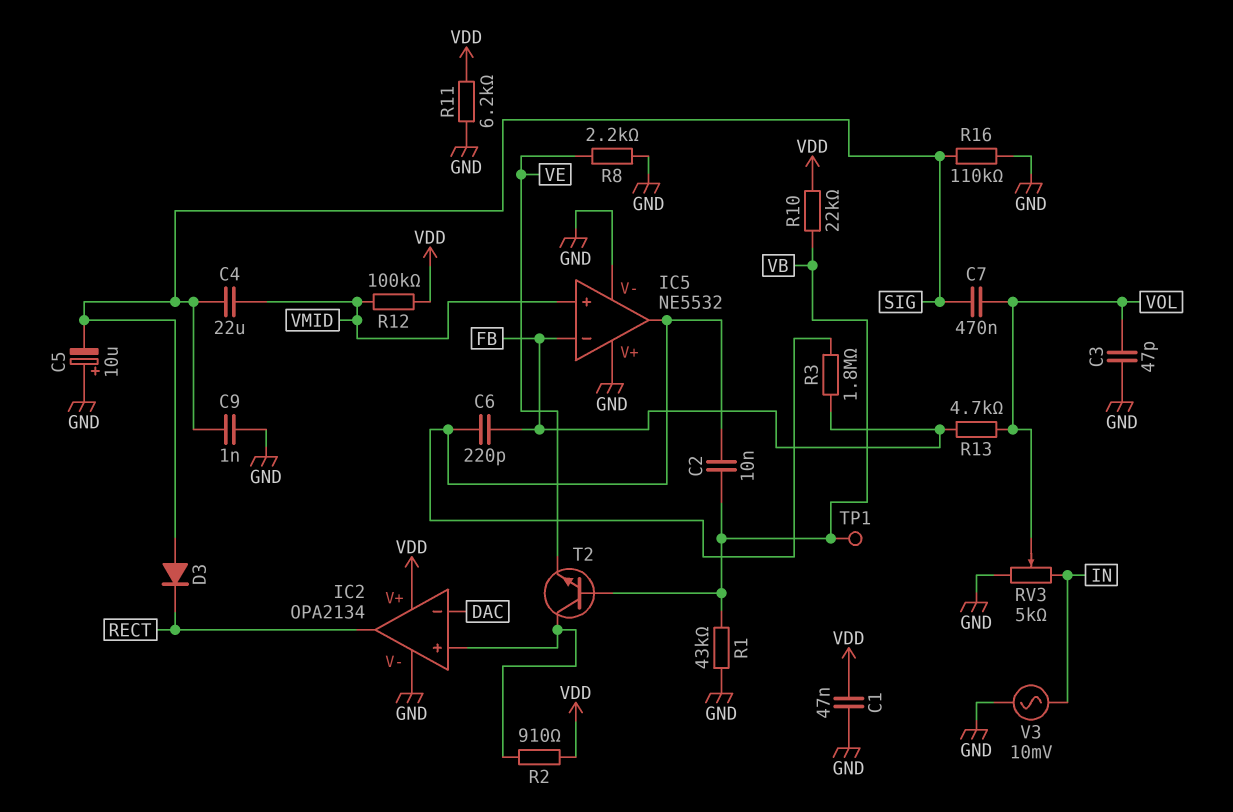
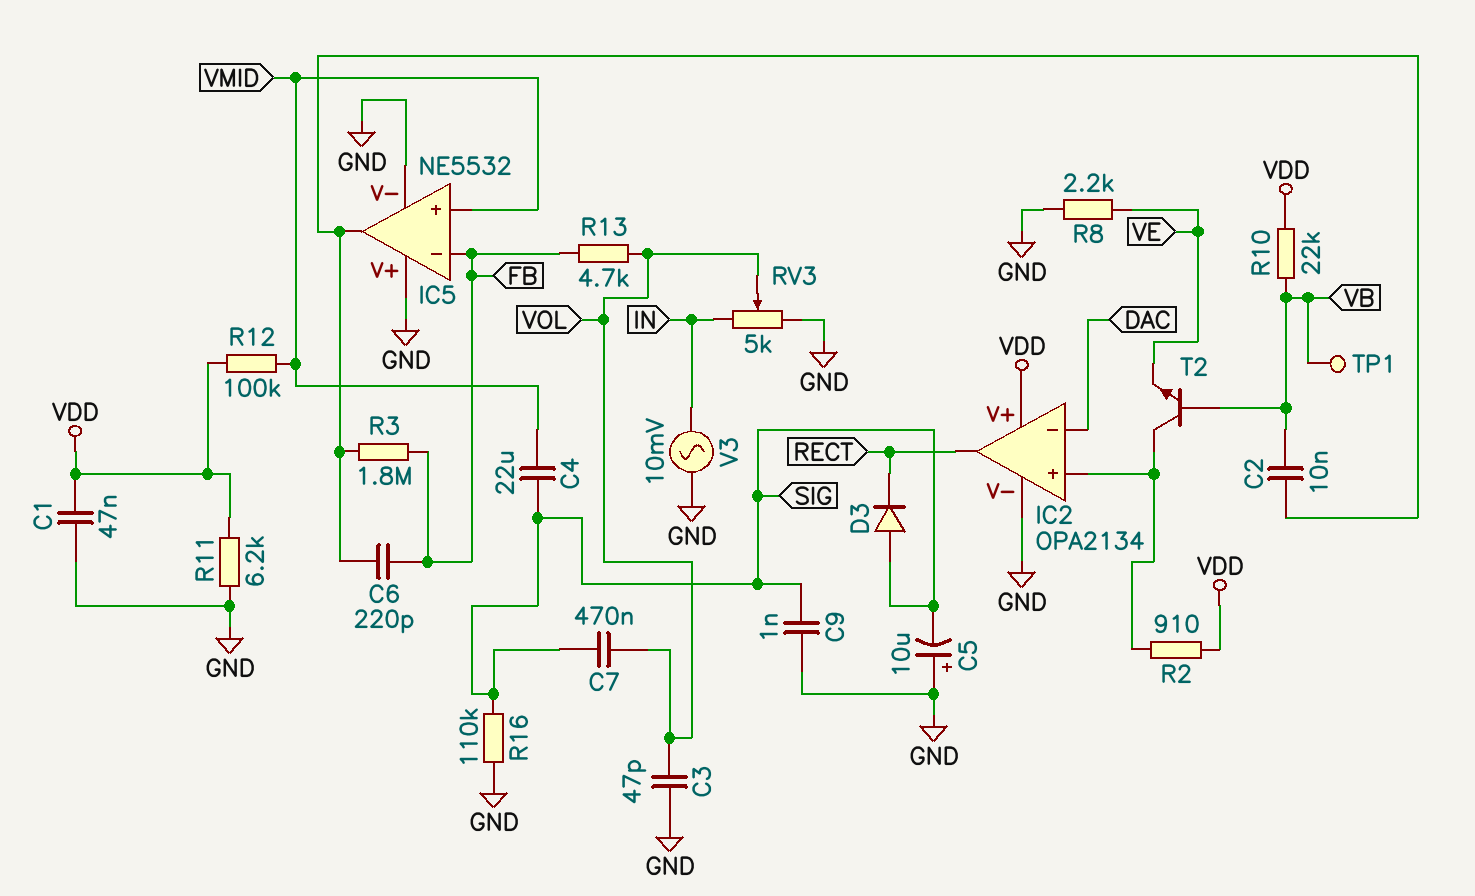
R1: 43k (GND, VB) -> none

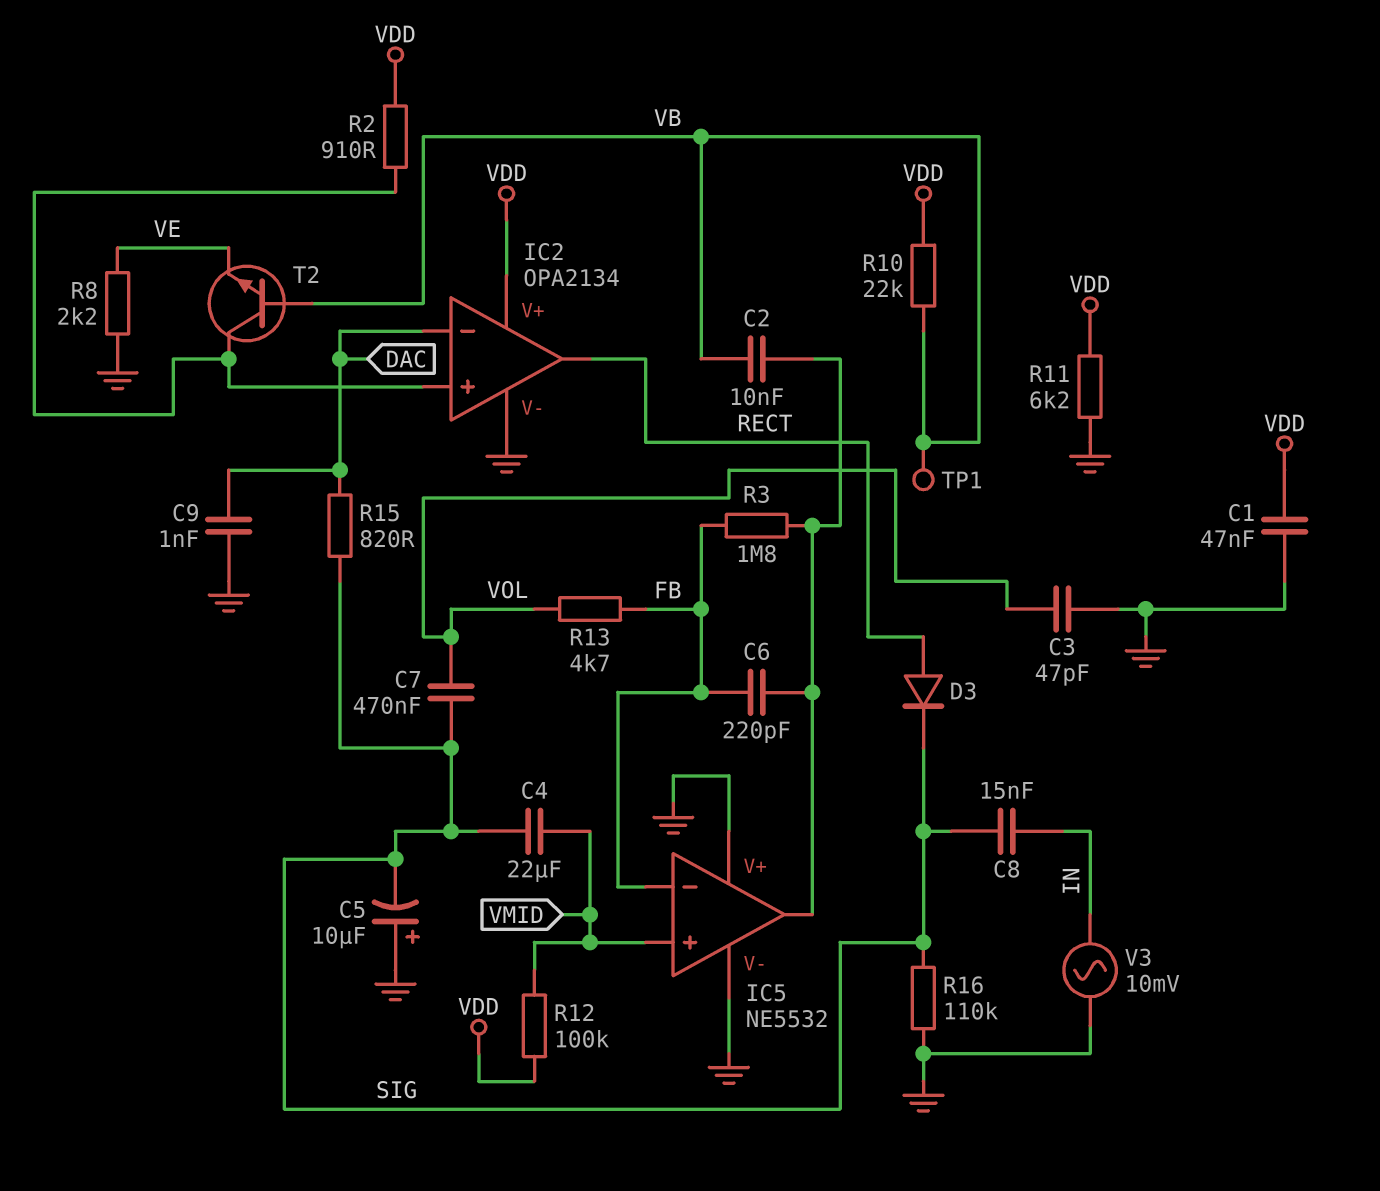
C8: none -> 15nF (IN, SIG)
C9: 1nF (GND, SIG) -> 1nF (DAC, GND)
D3: diode (A SIG, K RECT) -> diode (A RECT, K SIG)
R15: none -> 820 (DAC, SIG)
RV3: 5k (GND, IN, wiper VOL) -> none

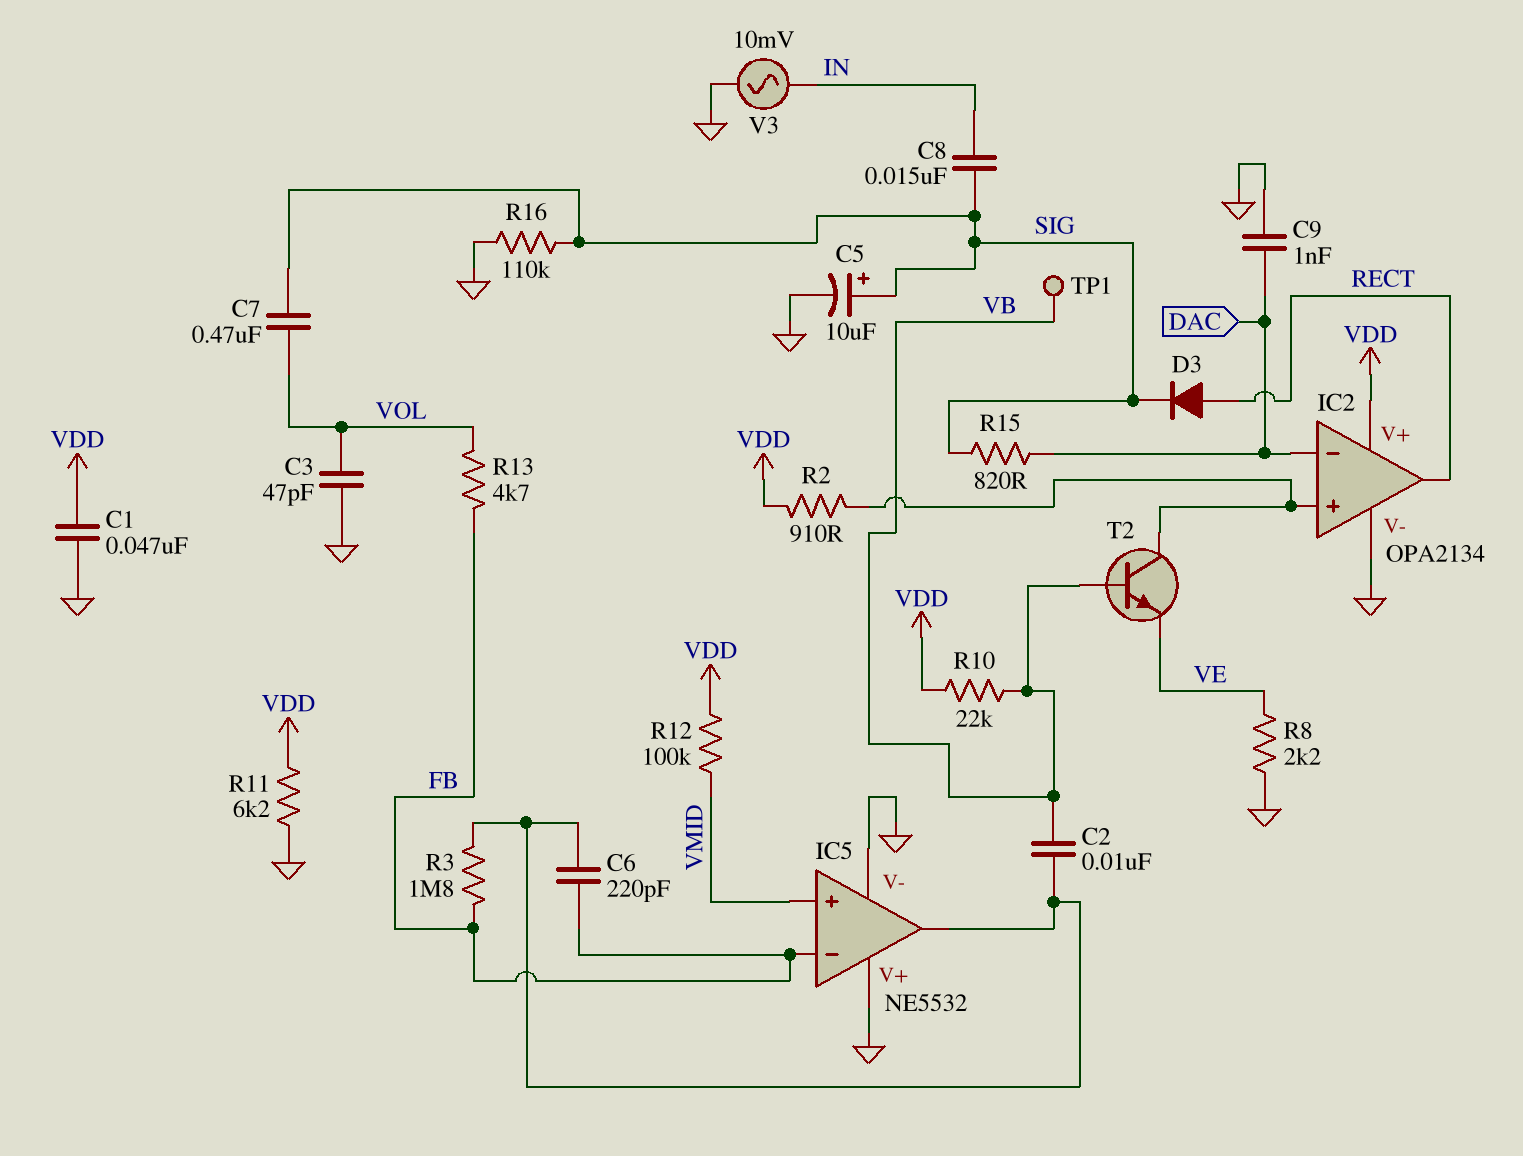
C4: 22uF (SIG, VMID) -> none
C5: 10uF (plus GND, minus SIG) -> 10uF (plus SIG, minus GND)

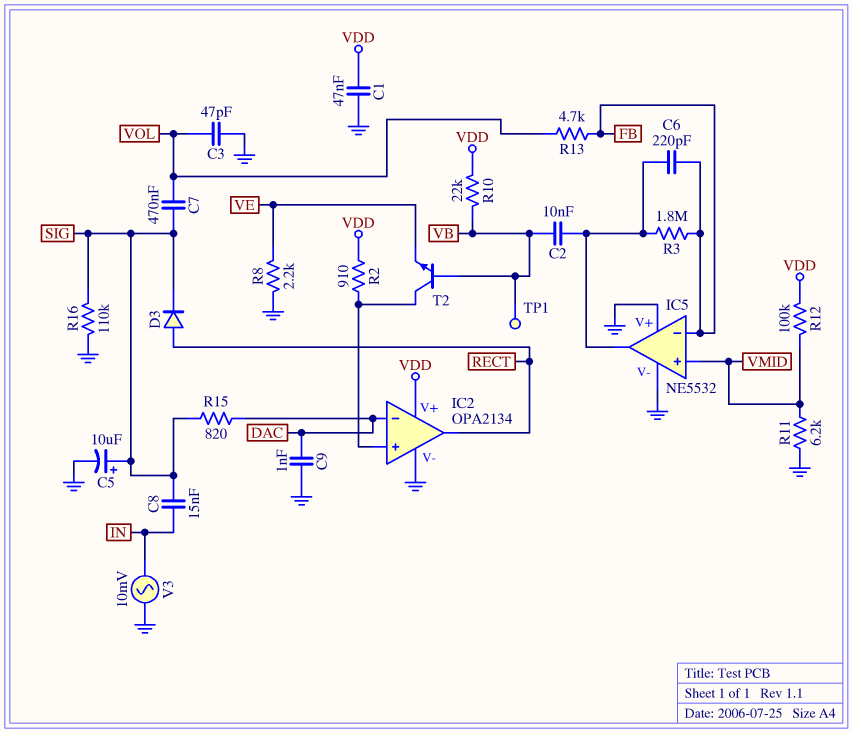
R11: 6.2k (GND, VDD) -> 6.2k (GND, VMID)

